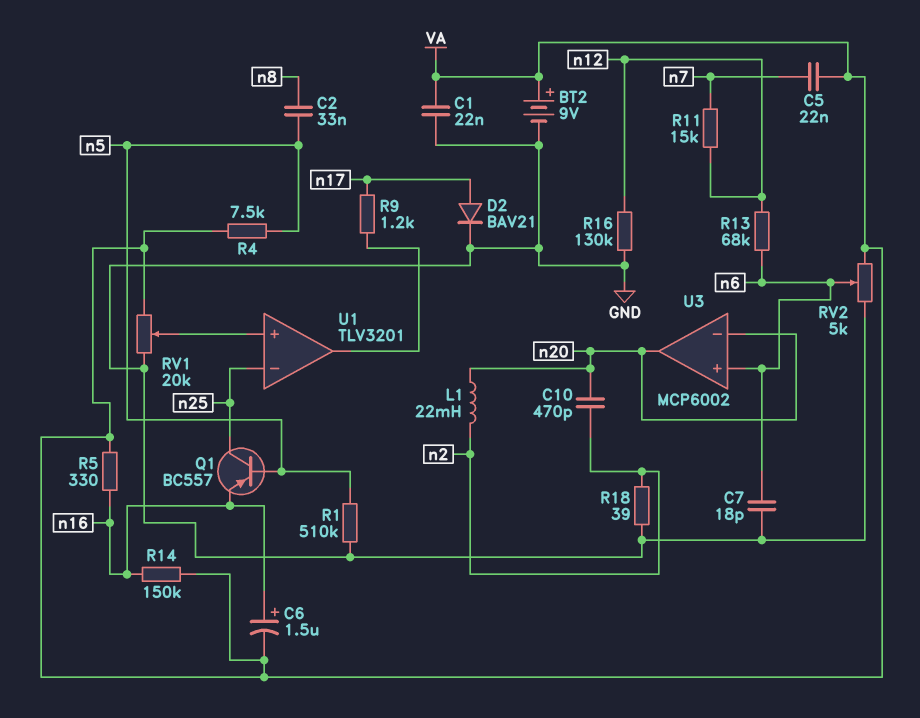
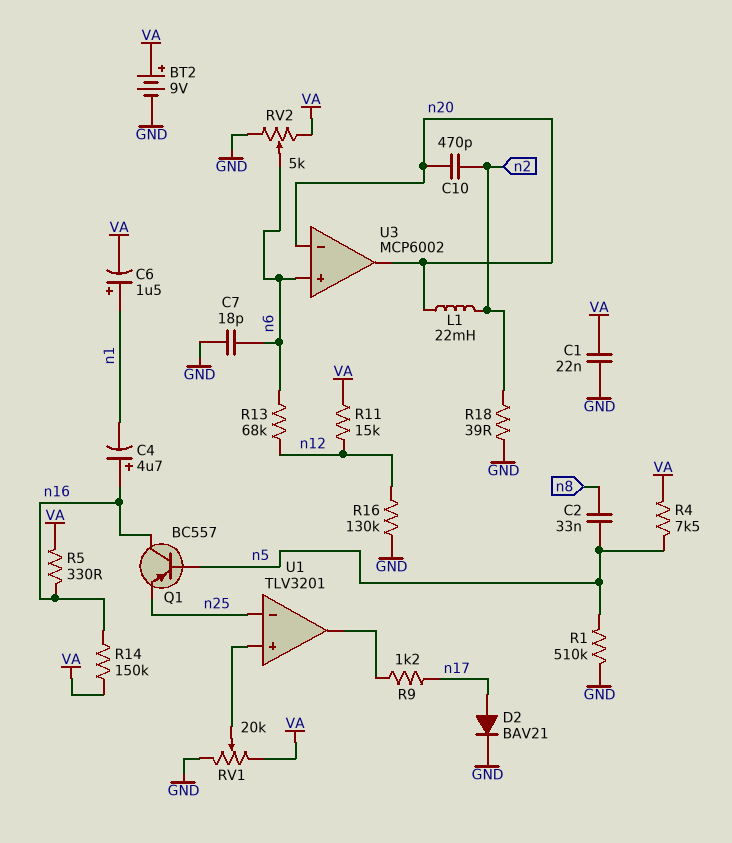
C4: none -> 4.7uF (plus n16, minus n1)
C5: 22nF (VA, n7) -> none
C6: 1.5uF (plus n16, minus VA) -> 1.5uF (plus n1, minus VA)
Q1: PNP BC557 (B n5, C n25, E n16) -> PNP BC557 (B n5, C n16, E n25)
R11: 15k (n7, n12) -> 15k (VA, n12)

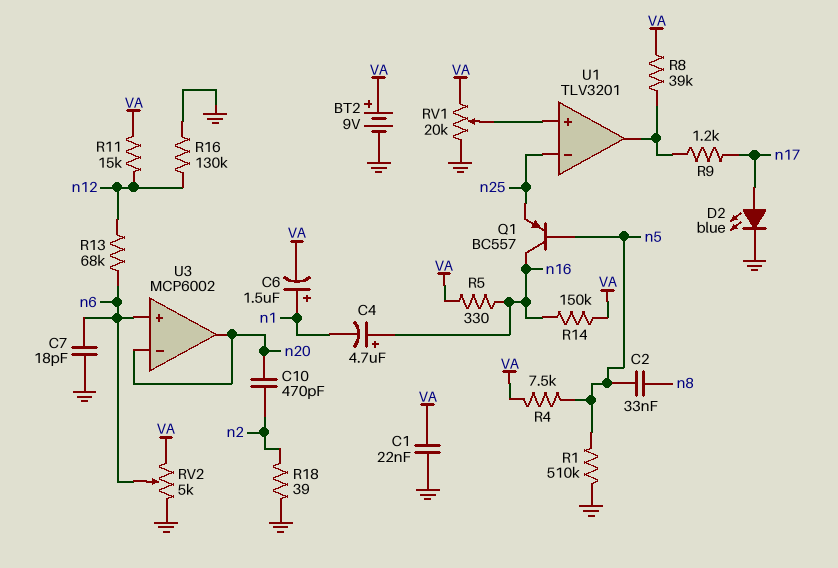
D2: diode BAV21 (A n17, K GND) -> LED blue (A n17, K GND)
L1: 22mH (n2, n20) -> none
R8: none -> 39k (U1/out, VA)

